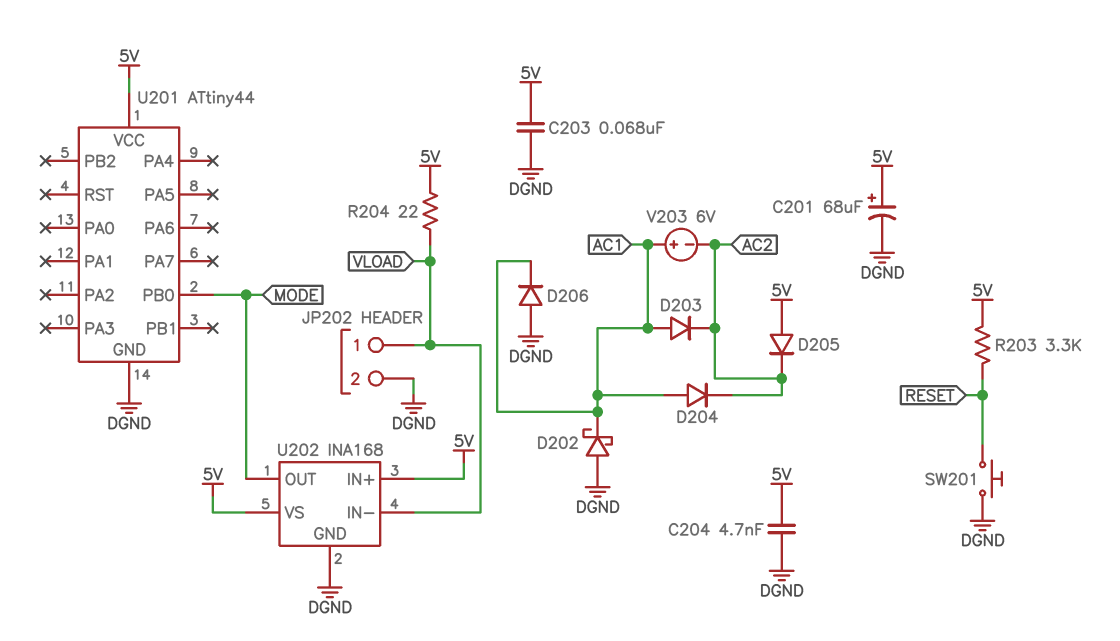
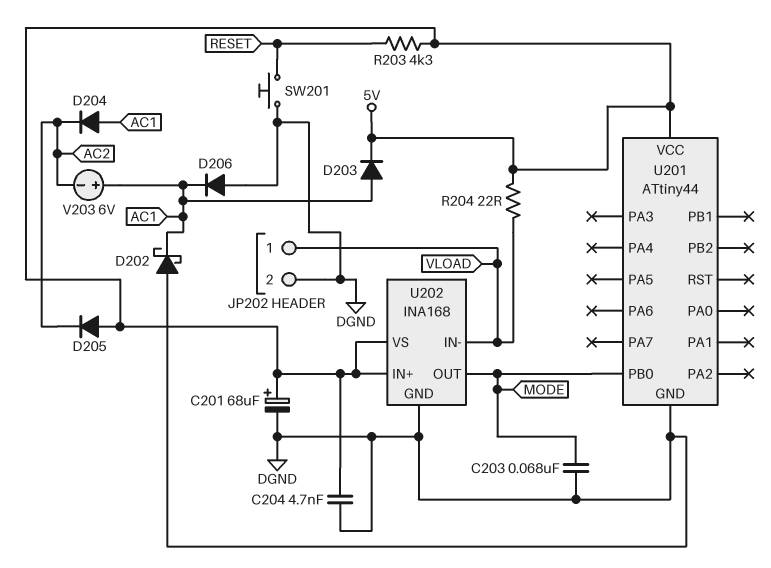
C203: 68nF (5V, DGND) -> 68nF (DGND, MODE)
D203: diode (A AC1, K AC2) -> diode (A AC1, K 5V)
R203: 3.3k (5V, RESET) -> 4.3k (5V, RESET)

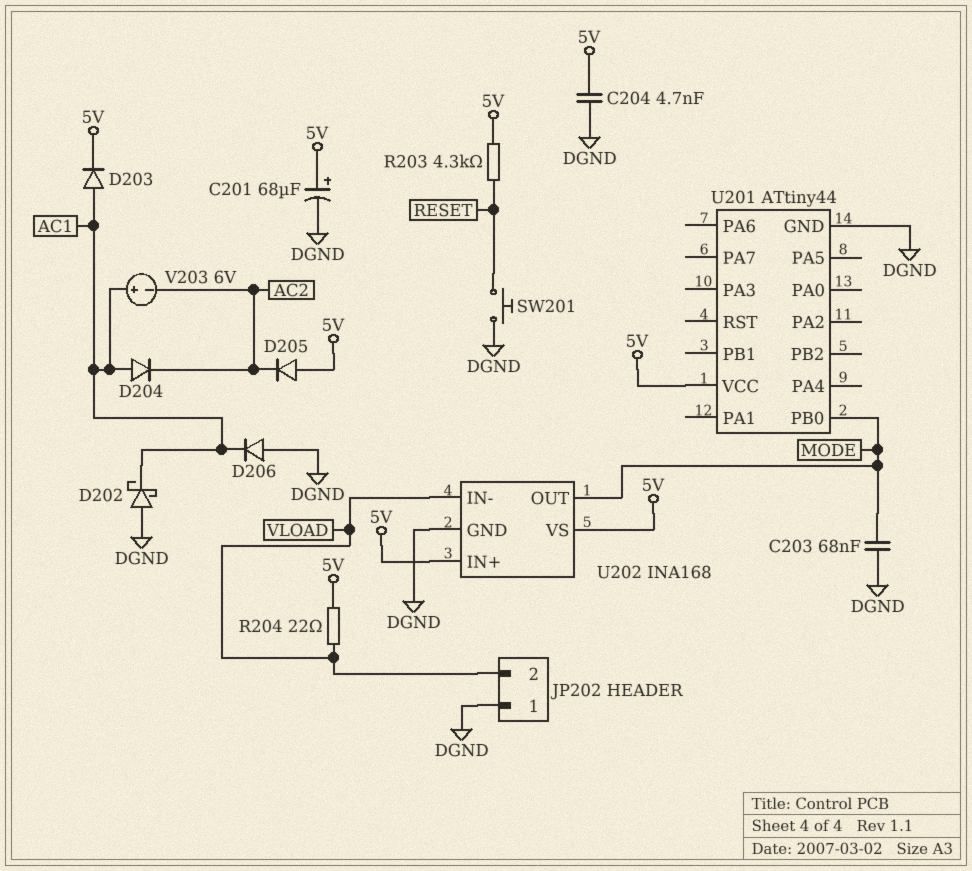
JP202 pin 1: VLOAD -> DGND
JP202 pin 2: DGND -> VLOAD

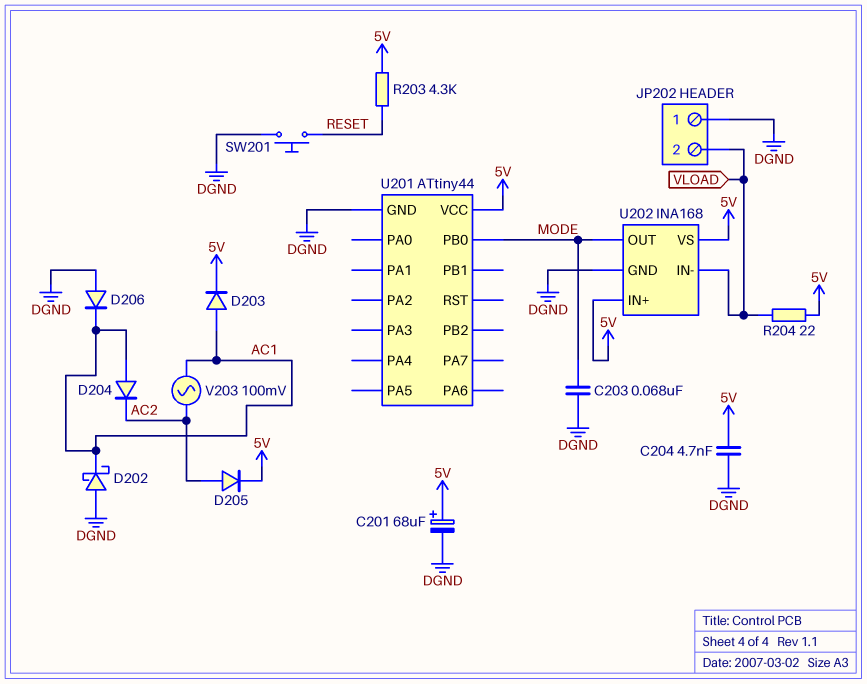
D205: diode (A 5V, K AC2) -> diode (A AC2, K 5V)
V203: 6V (plus AC1, minus AC2) -> AC 100mV (AC1, AC2)

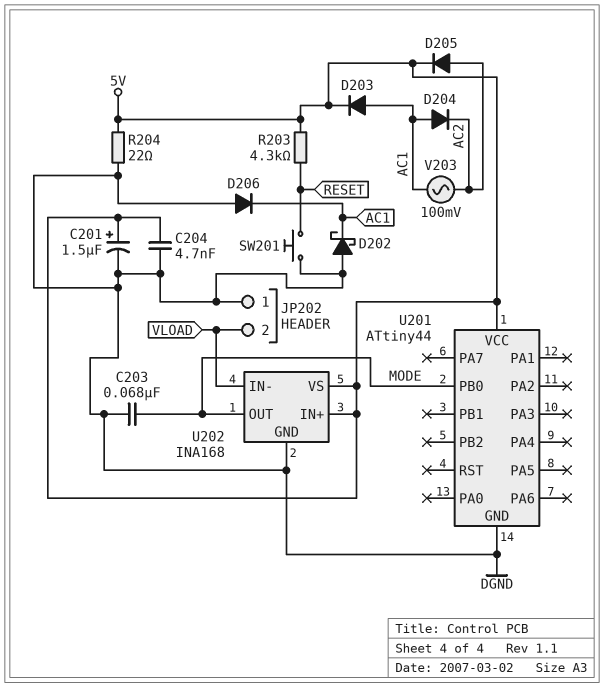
C201: 68uF (plus 5V, minus DGND) -> 1.5uF (plus 5V, minus DGND)
R204: 22 (5V, VLOAD) -> 22 (5V, DGND)

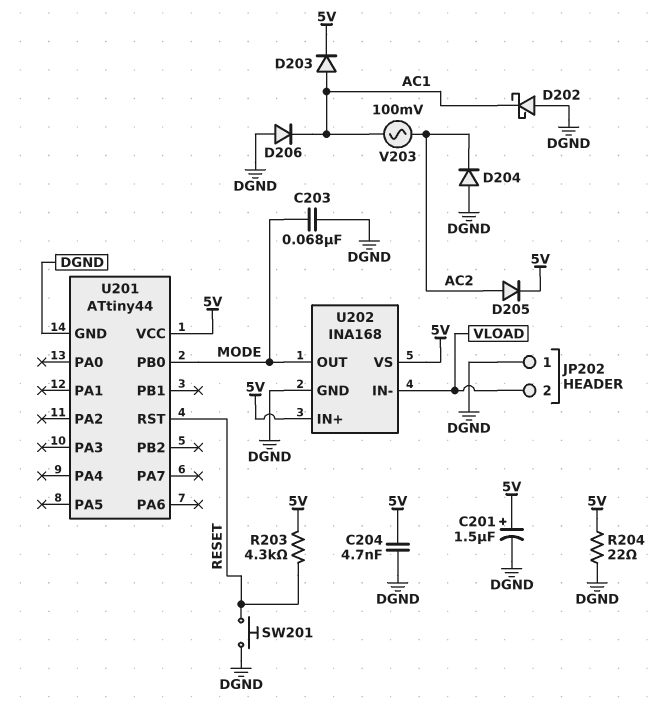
D204: diode (A AC1, K AC2) -> diode (A DGND, K AC2)
U201 pin RST: none -> RESET

